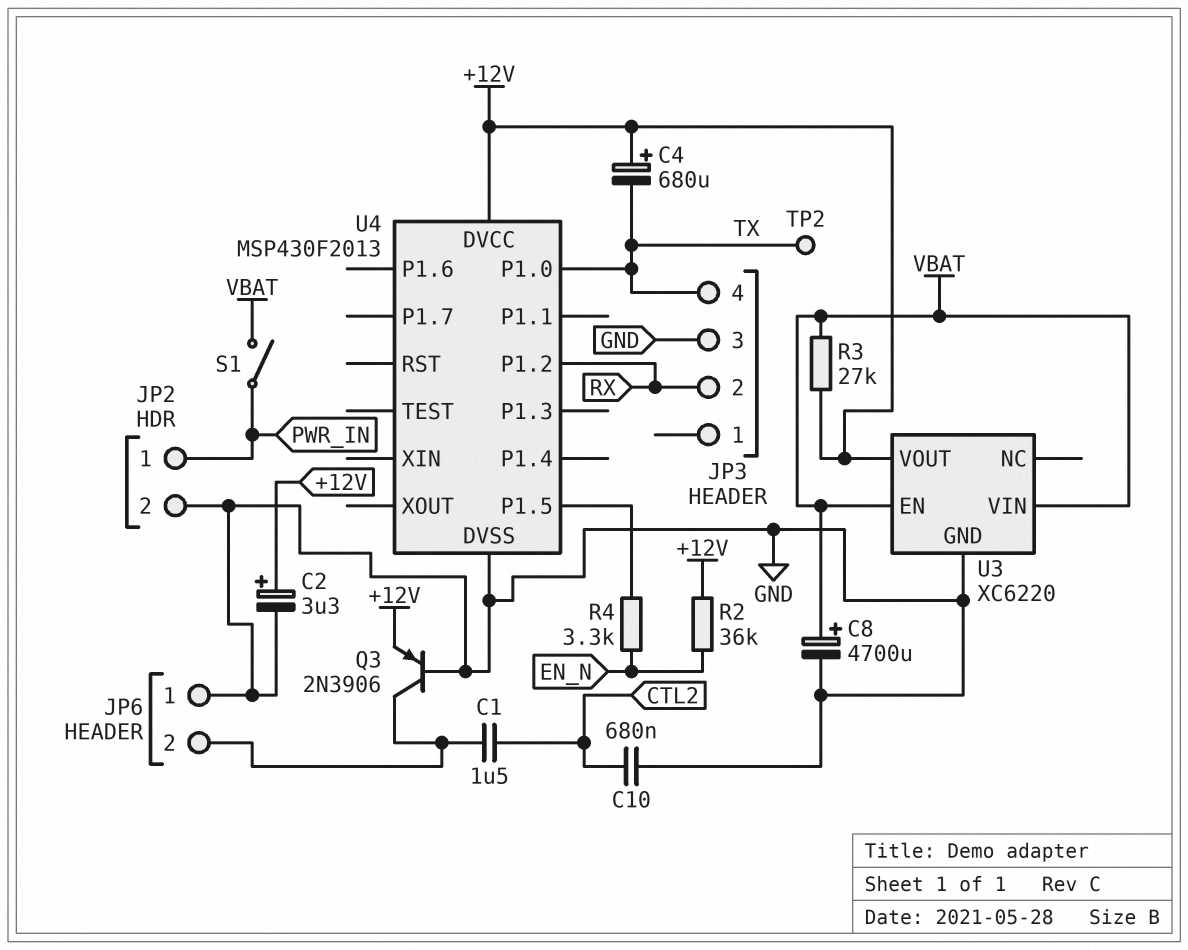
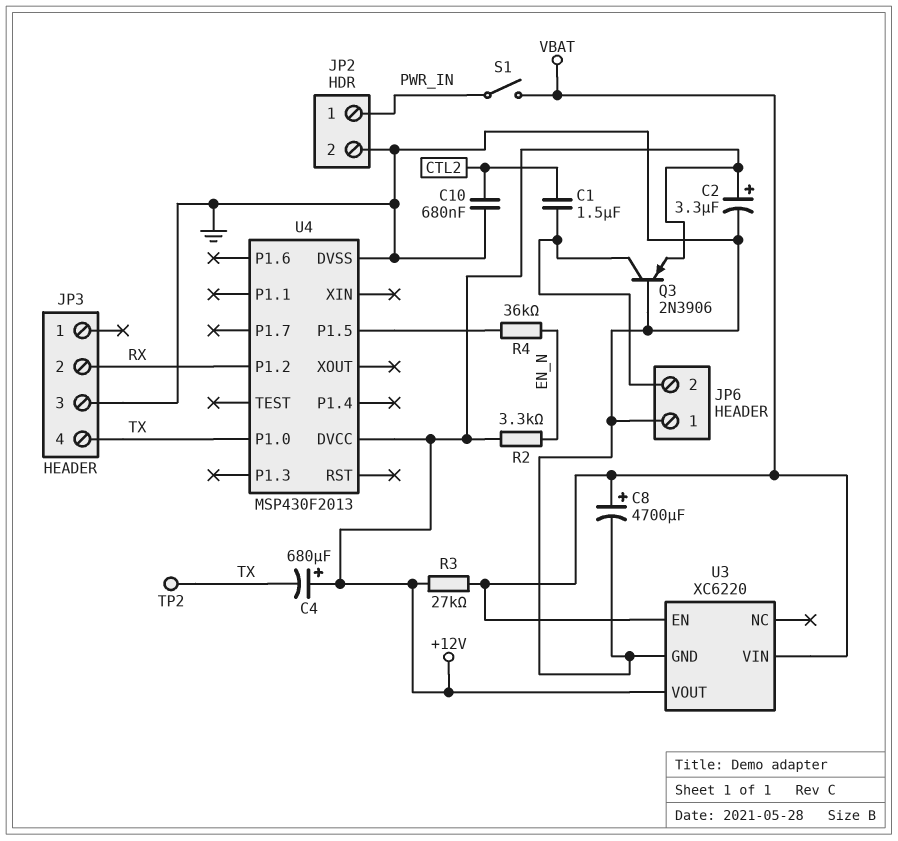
R2: 36k (+12V, EN_N) -> 3.3k (+12V, EN_N)
R4: 3.3k (EN_N, U4/P1.5) -> 36k (EN_N, U4/P1.5)

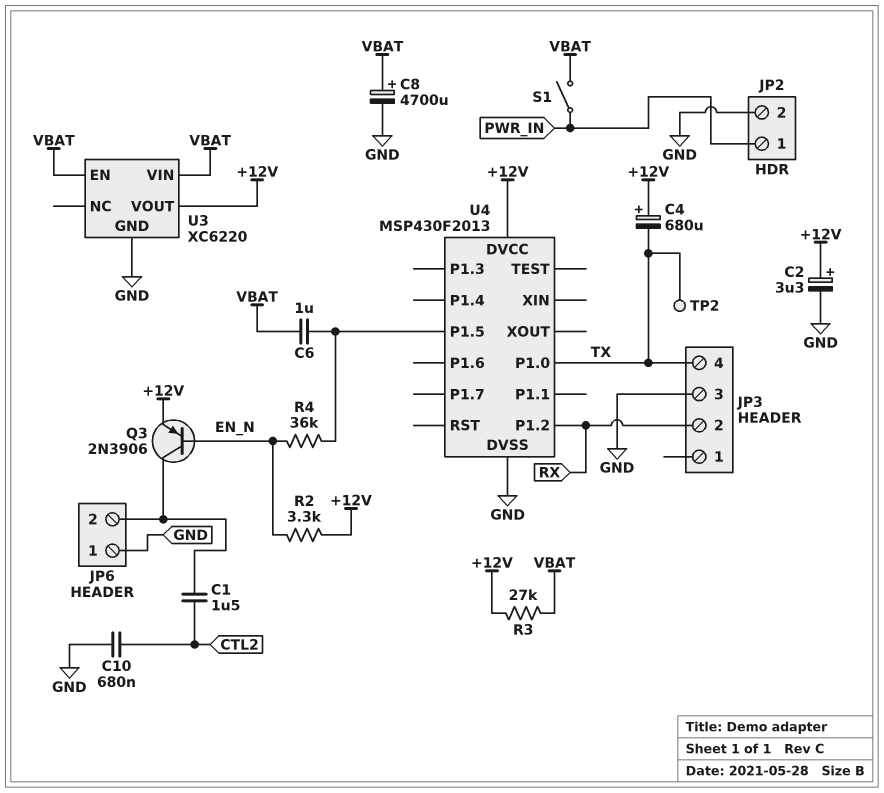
C6: none -> 1uF (U4/P1.5, VBAT)
Q3: PNP 2N3906 (B GND, C JP6/2, E +12V) -> PNP 2N3906 (B EN_N, C JP6/2, E +12V)

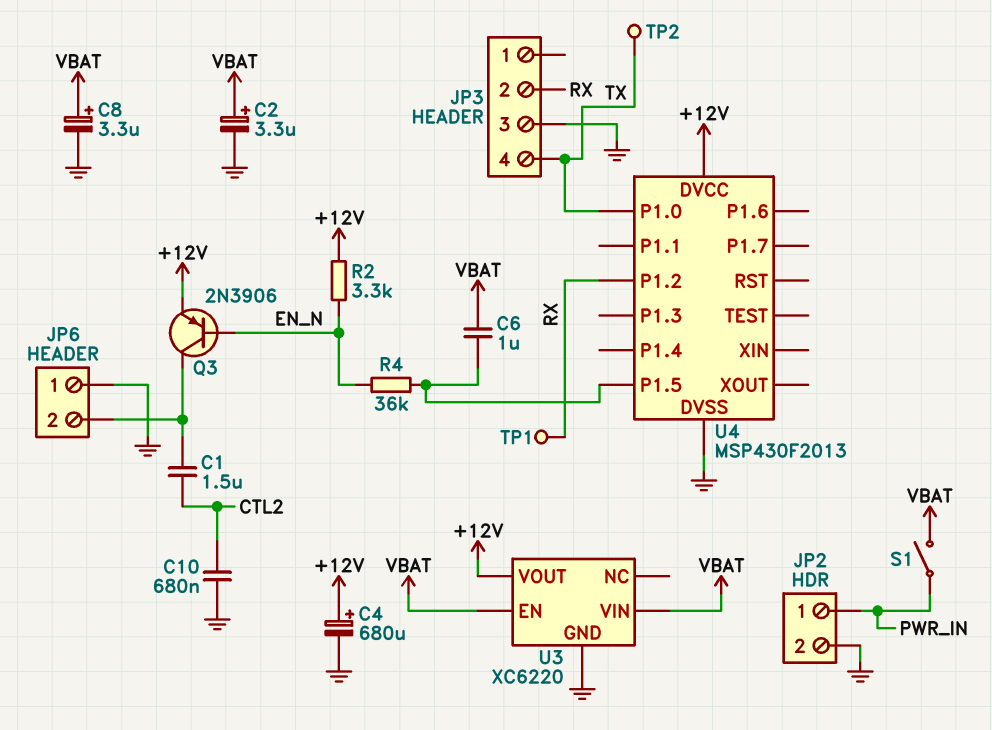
C2: 3.3uF (plus +12V, minus GND) -> 3.3uF (plus VBAT, minus GND)
C4: 680uF (plus +12V, minus TX) -> 680uF (plus +12V, minus GND)
C8: 4700uF (plus VBAT, minus GND) -> 3.3uF (plus VBAT, minus GND)
R3: 27k (+12V, VBAT) -> none
TP1: none -> test point (RX)

